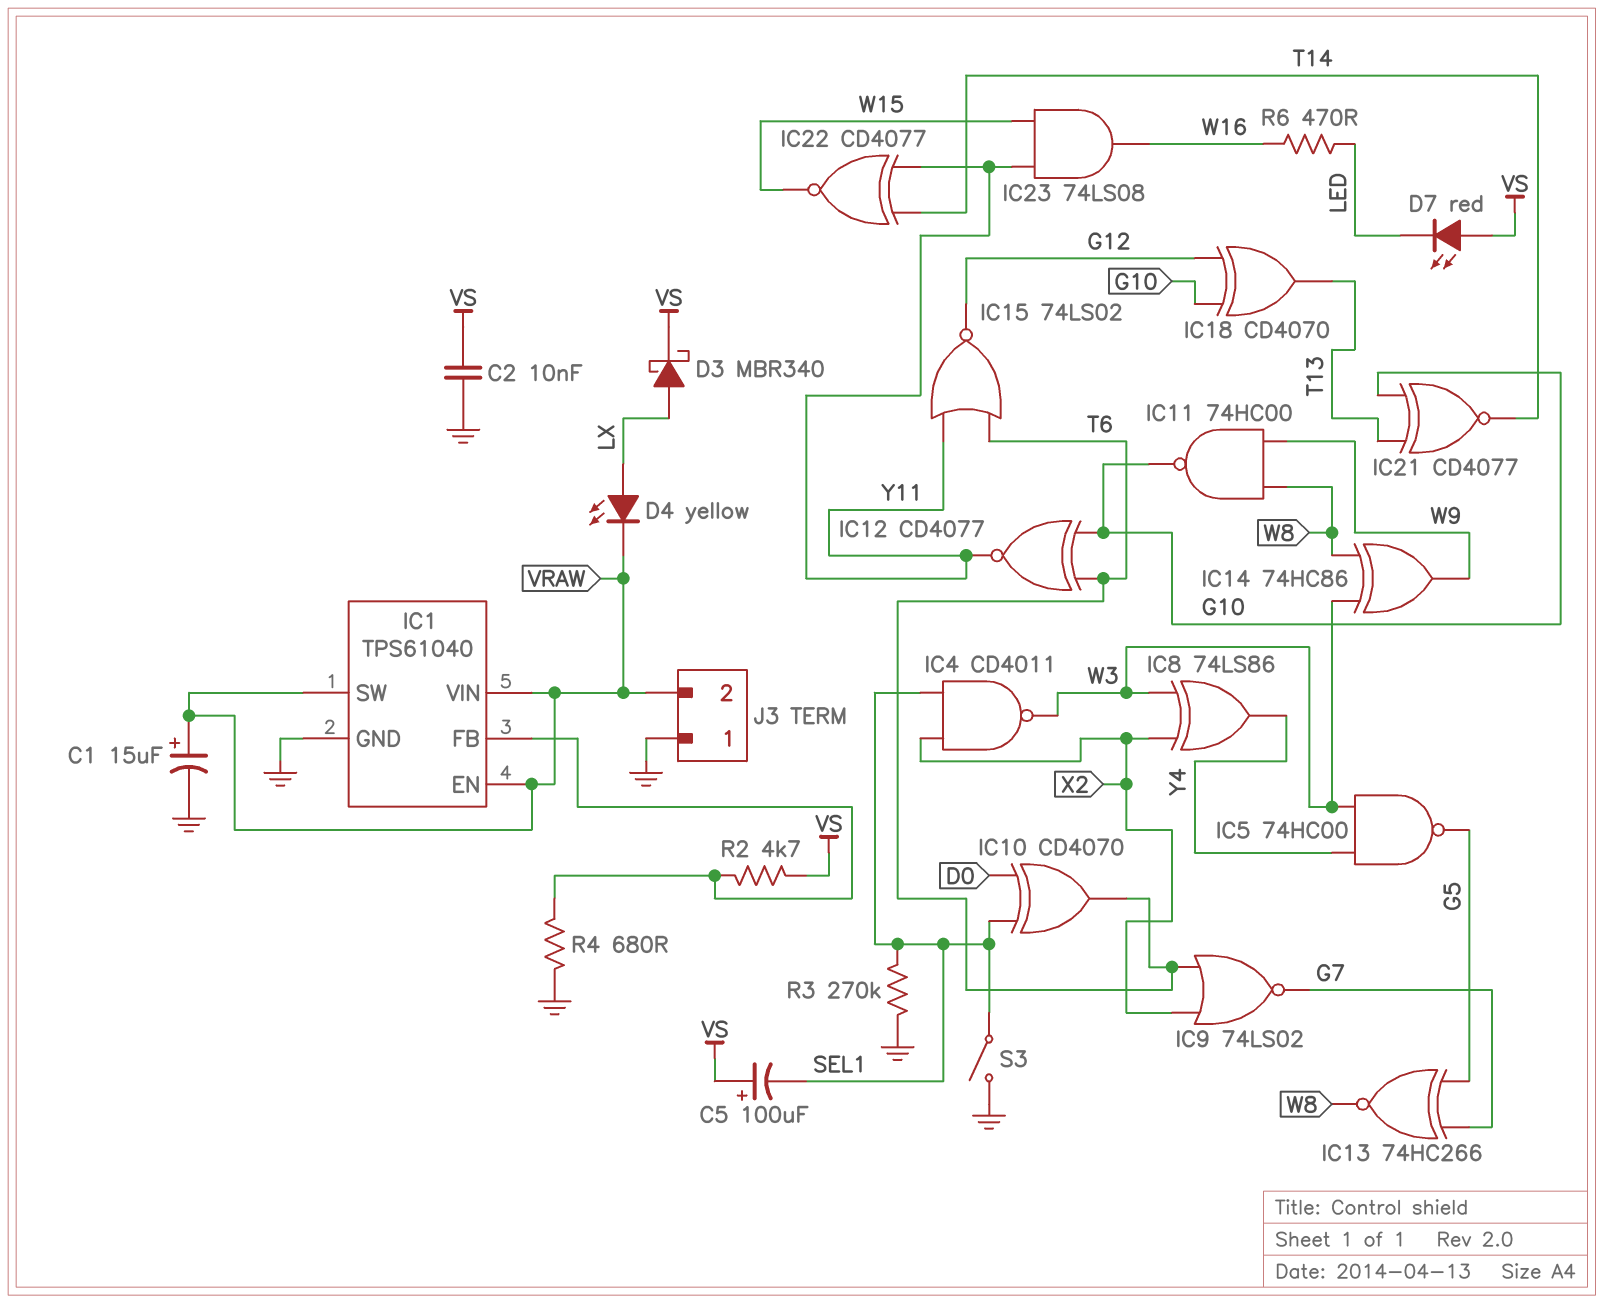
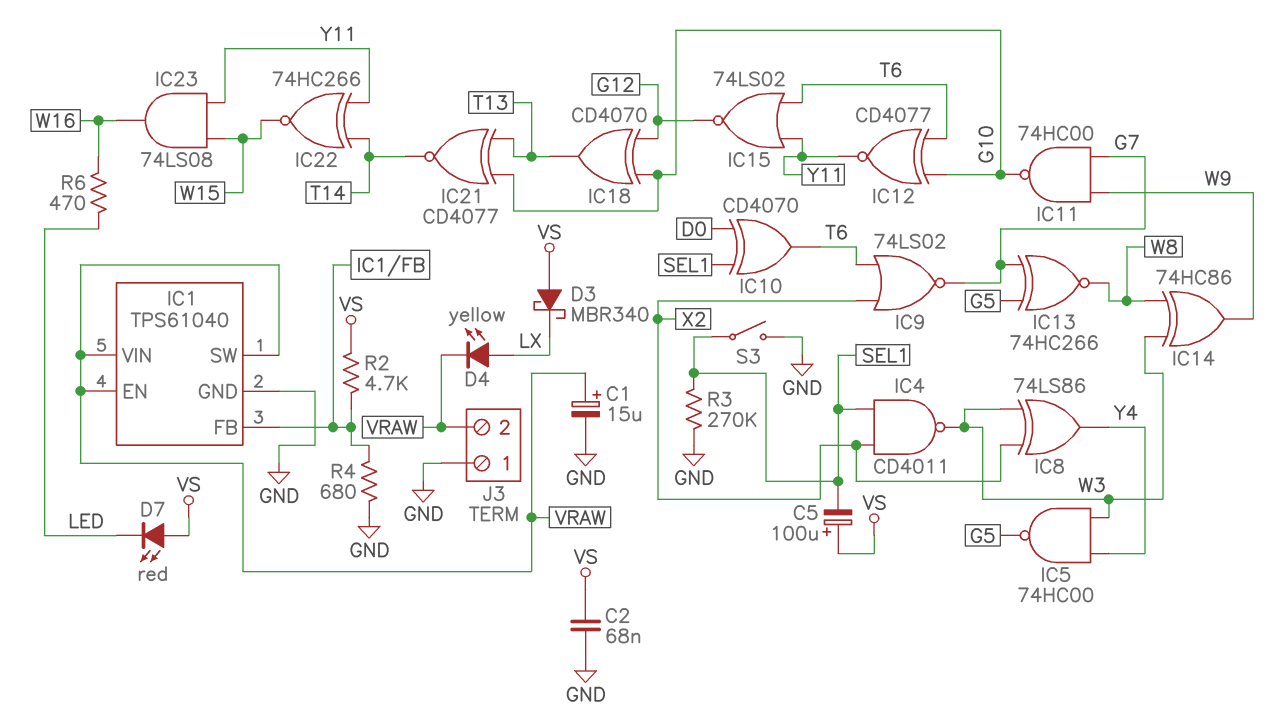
C2: 10nF (GND, VS) -> 68nF (GND, VS)
D3: schottky MBR340 (A LX, K VS) -> schottky MBR340 (A VS, K LX)
IC11: NAND 74HC00 (in W8, in W9, out G10) -> NAND 74HC00 (in G7, in W9, out G10)
IC22: XNOR CD4077 (in T14, in Y11, out W15) -> XNOR 74HC266 (in T14, in Y11, out W15)

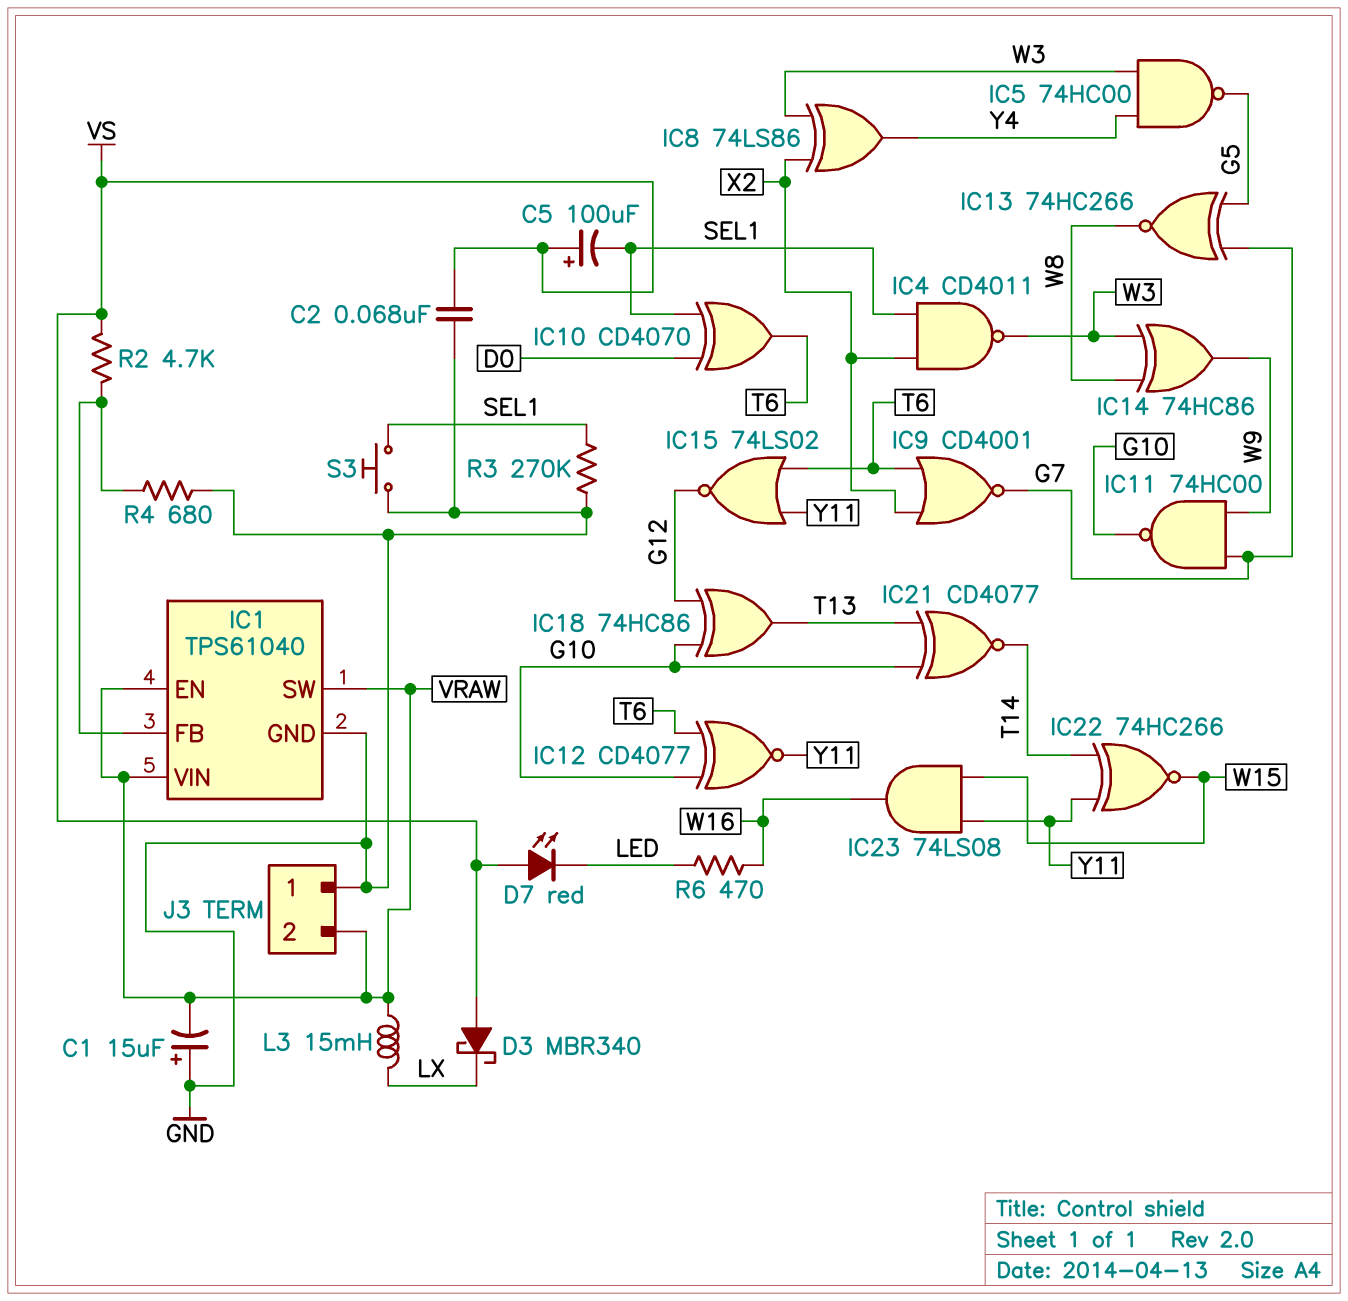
C1: 15uF (plus VRAW, minus GND) -> 15uF (plus GND, minus VRAW)
D4: LED yellow (A LX, K VRAW) -> none
IC9: NOR 74LS02 (in T6, in X2, out G7) -> NOR CD4001 (in T6, in X2, out G7)
IC18: XOR CD4070 (in G10, in G12, out T13) -> XOR 74HC86 (in G10, in G12, out T13)
L3: none -> 15mH (LX, VRAW)
S3: switch (GND, SEL1) -> button (GND, SEL1)

